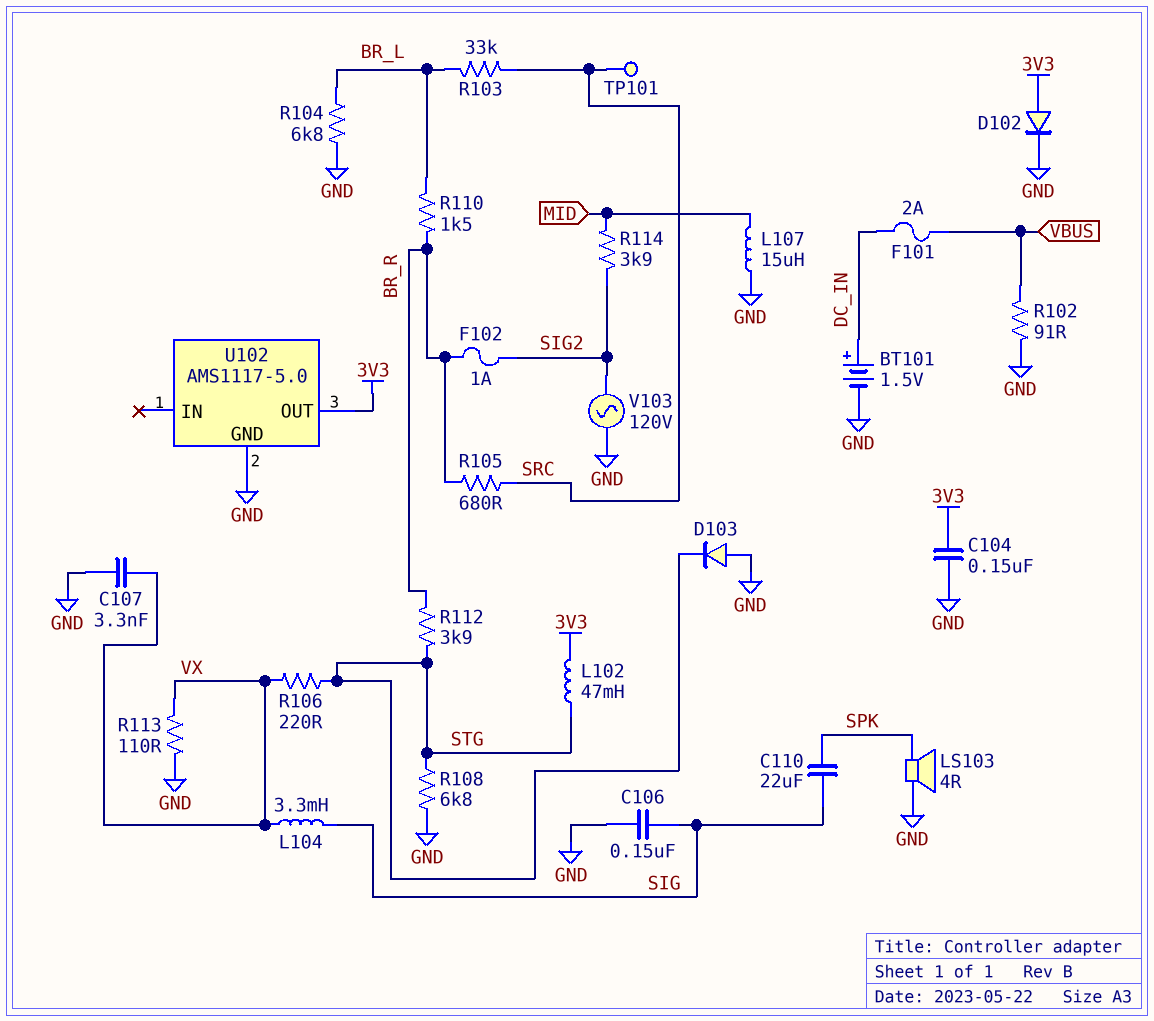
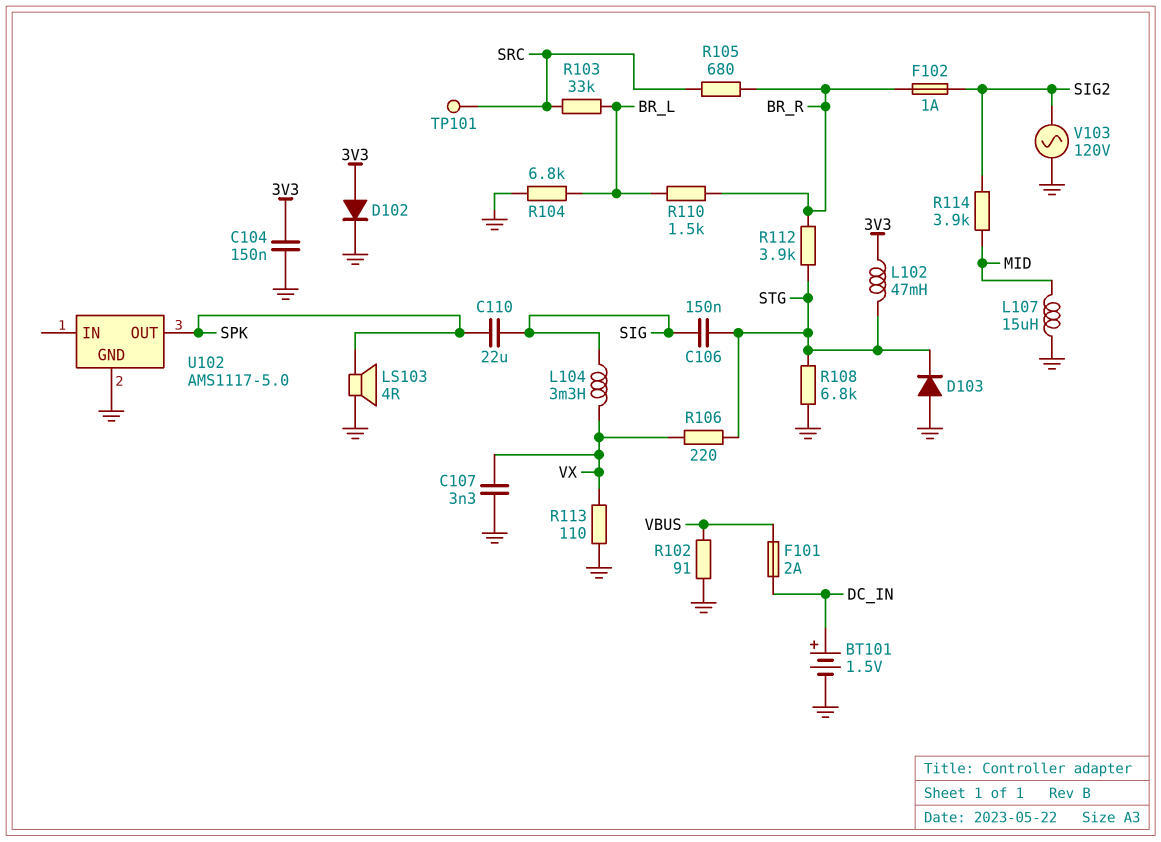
C106: 150nF (GND, SIG) -> 150nF (SIG, STG)
U102 pin OUT: 3V3 -> SPK

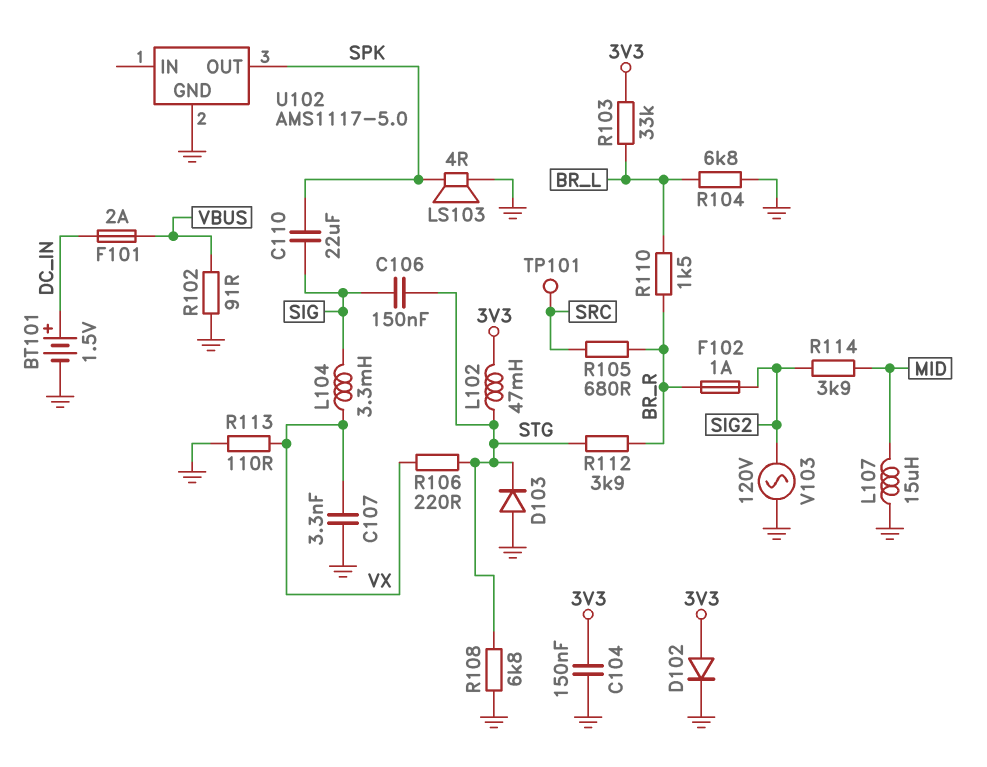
R103: 33k (BR_L, SRC) -> 33k (3V3, BR_L)

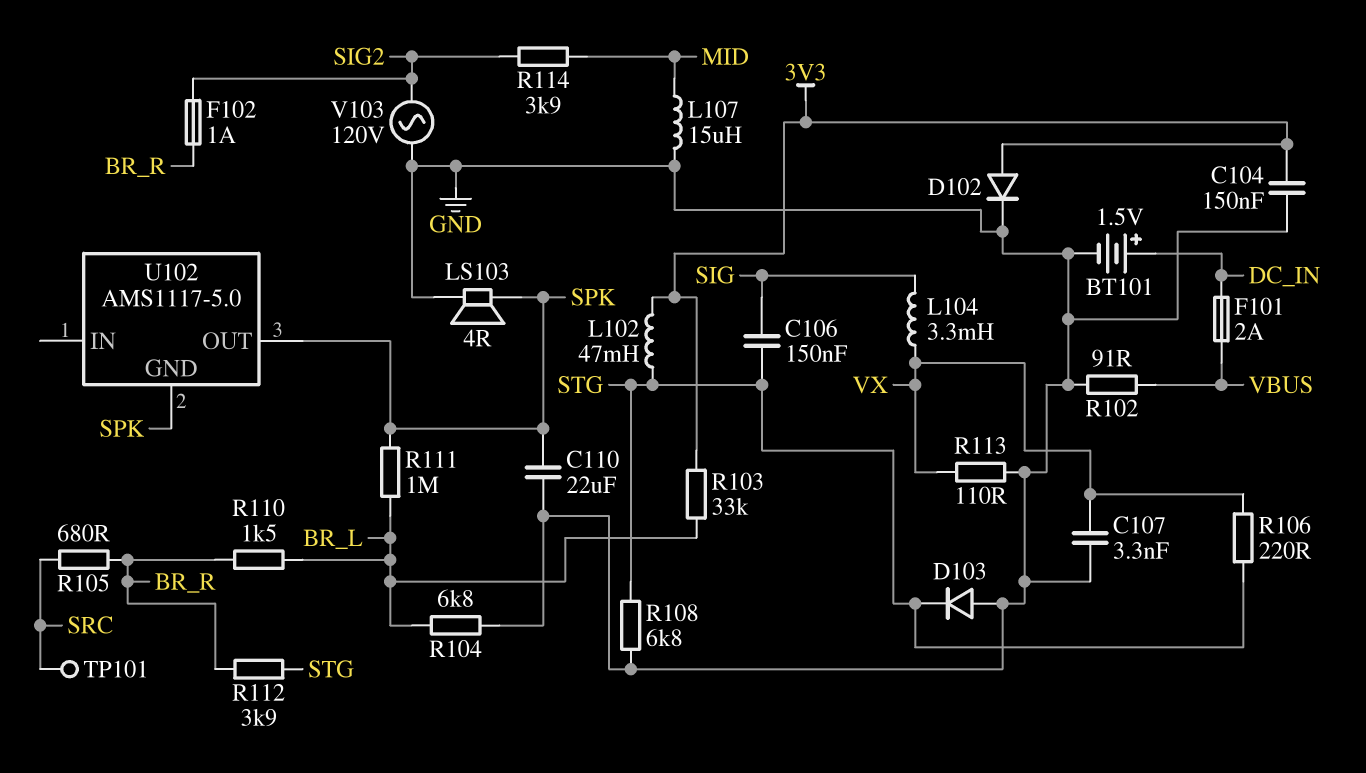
C110: 22uF (SIG, SPK) -> 22uF (GND, SPK)
R111: none -> 1M (BR_L, SPK)
U102 pin GND: GND -> SPK

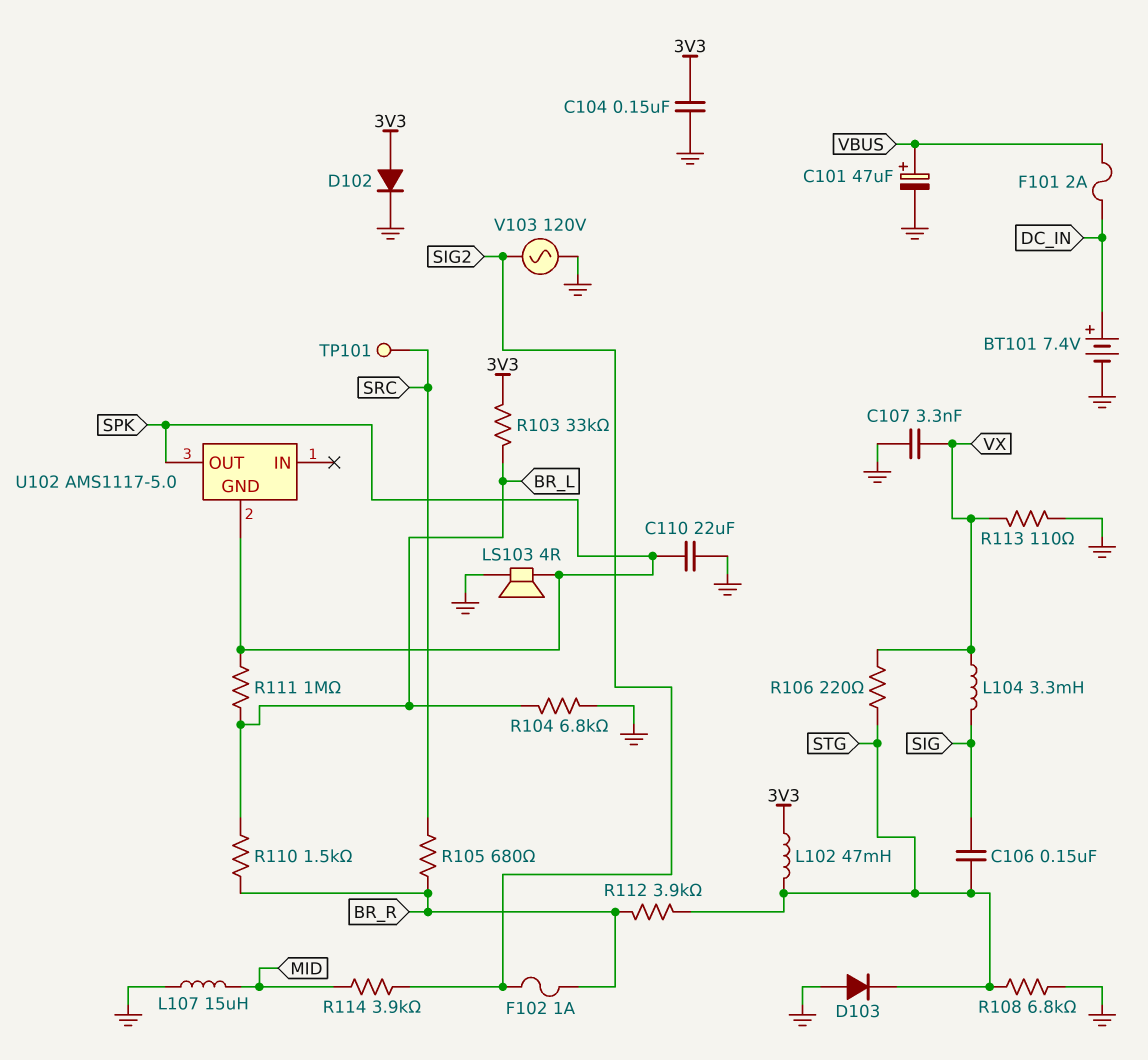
BT101: 1.5V (plus DC_IN, minus GND) -> 7.4V (plus DC_IN, minus GND)
C101: none -> 47uF (plus VBUS, minus GND)
R102: 91 (GND, VBUS) -> none

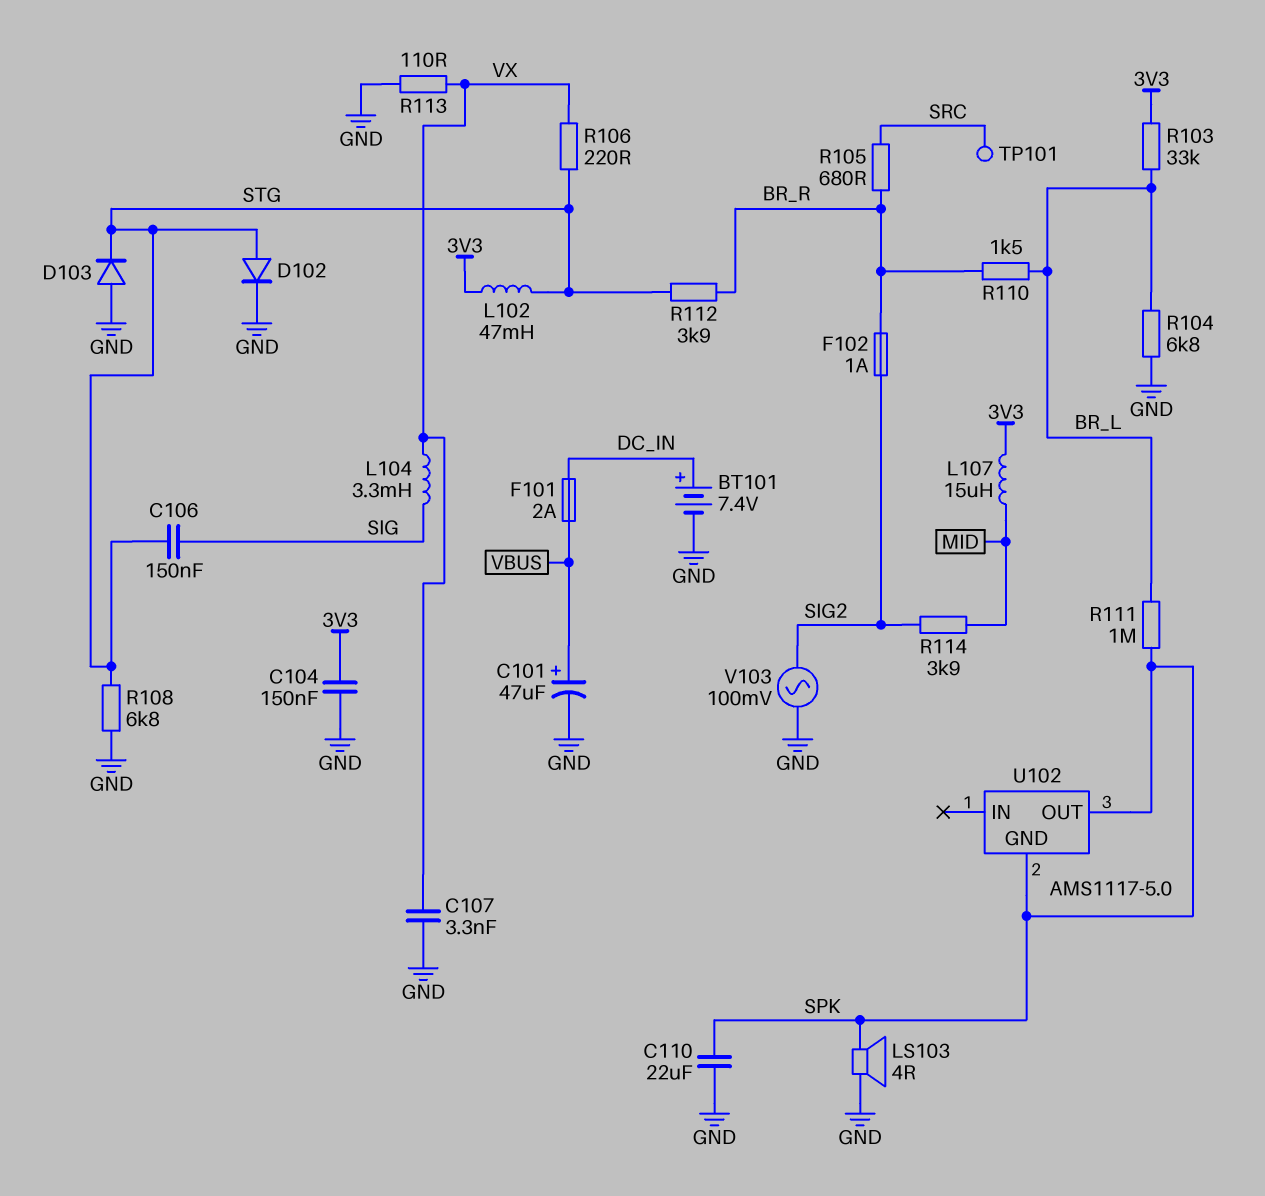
D102: diode (A 3V3, K GND) -> diode (A STG, K GND)
L107: 15uH (GND, MID) -> 15uH (3V3, MID)
V103: AC 120V (GND, SIG2) -> AC 100mV (GND, SIG2)

